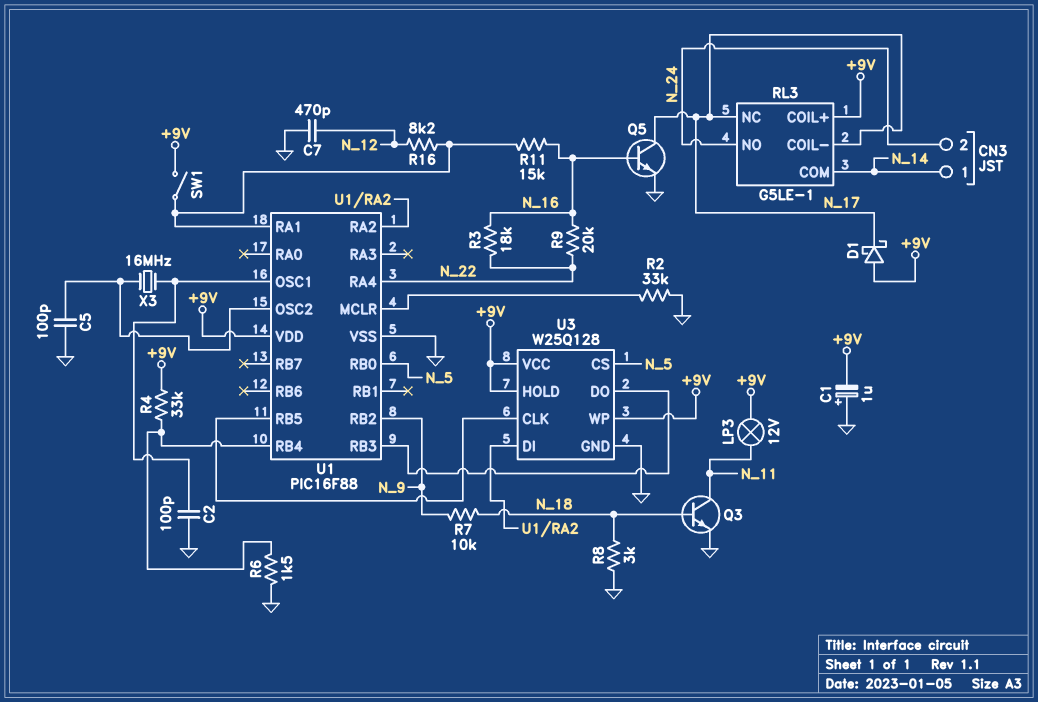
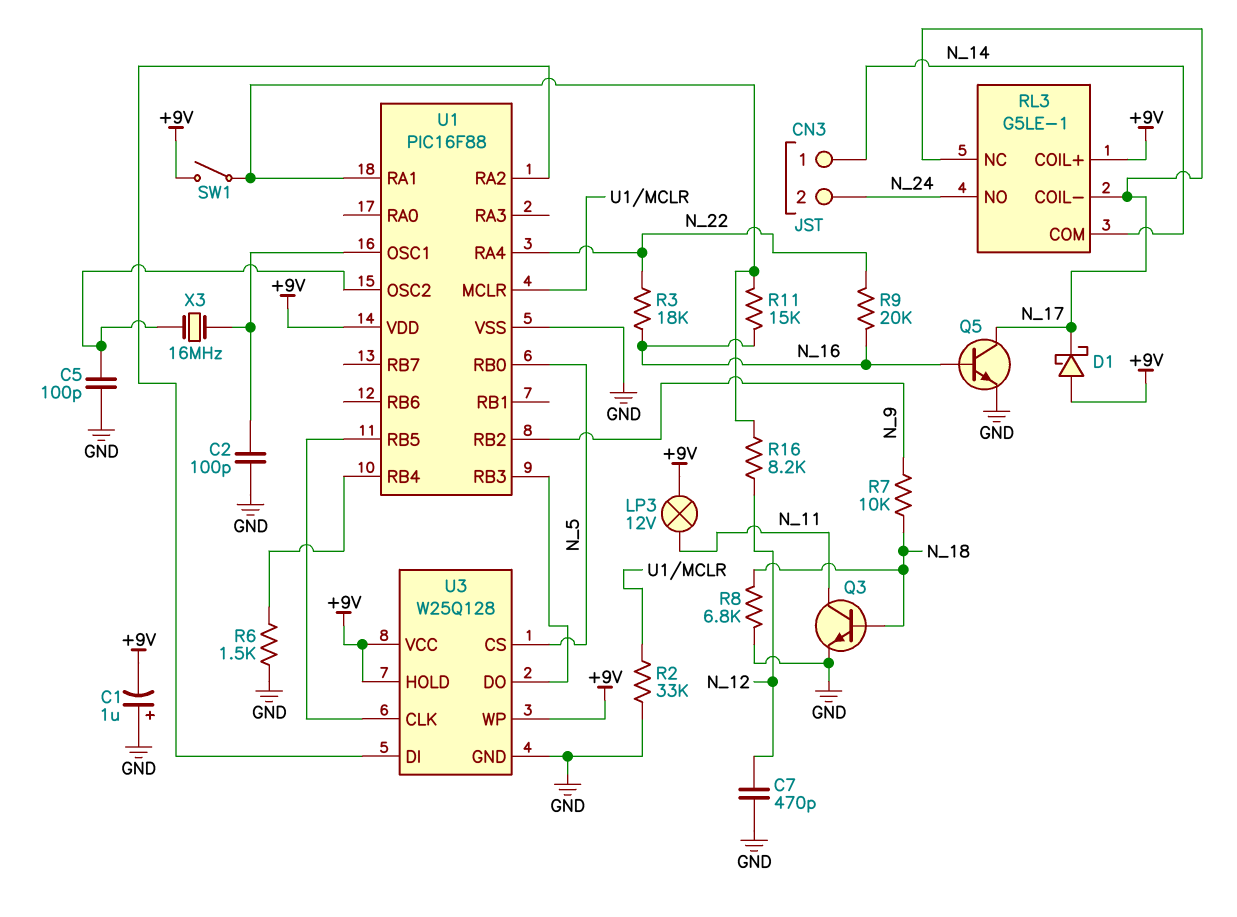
R4: 33k (+9V, U1/RB4) -> none
R8: 3k (GND, N_18) -> 6.8k (GND, N_18)

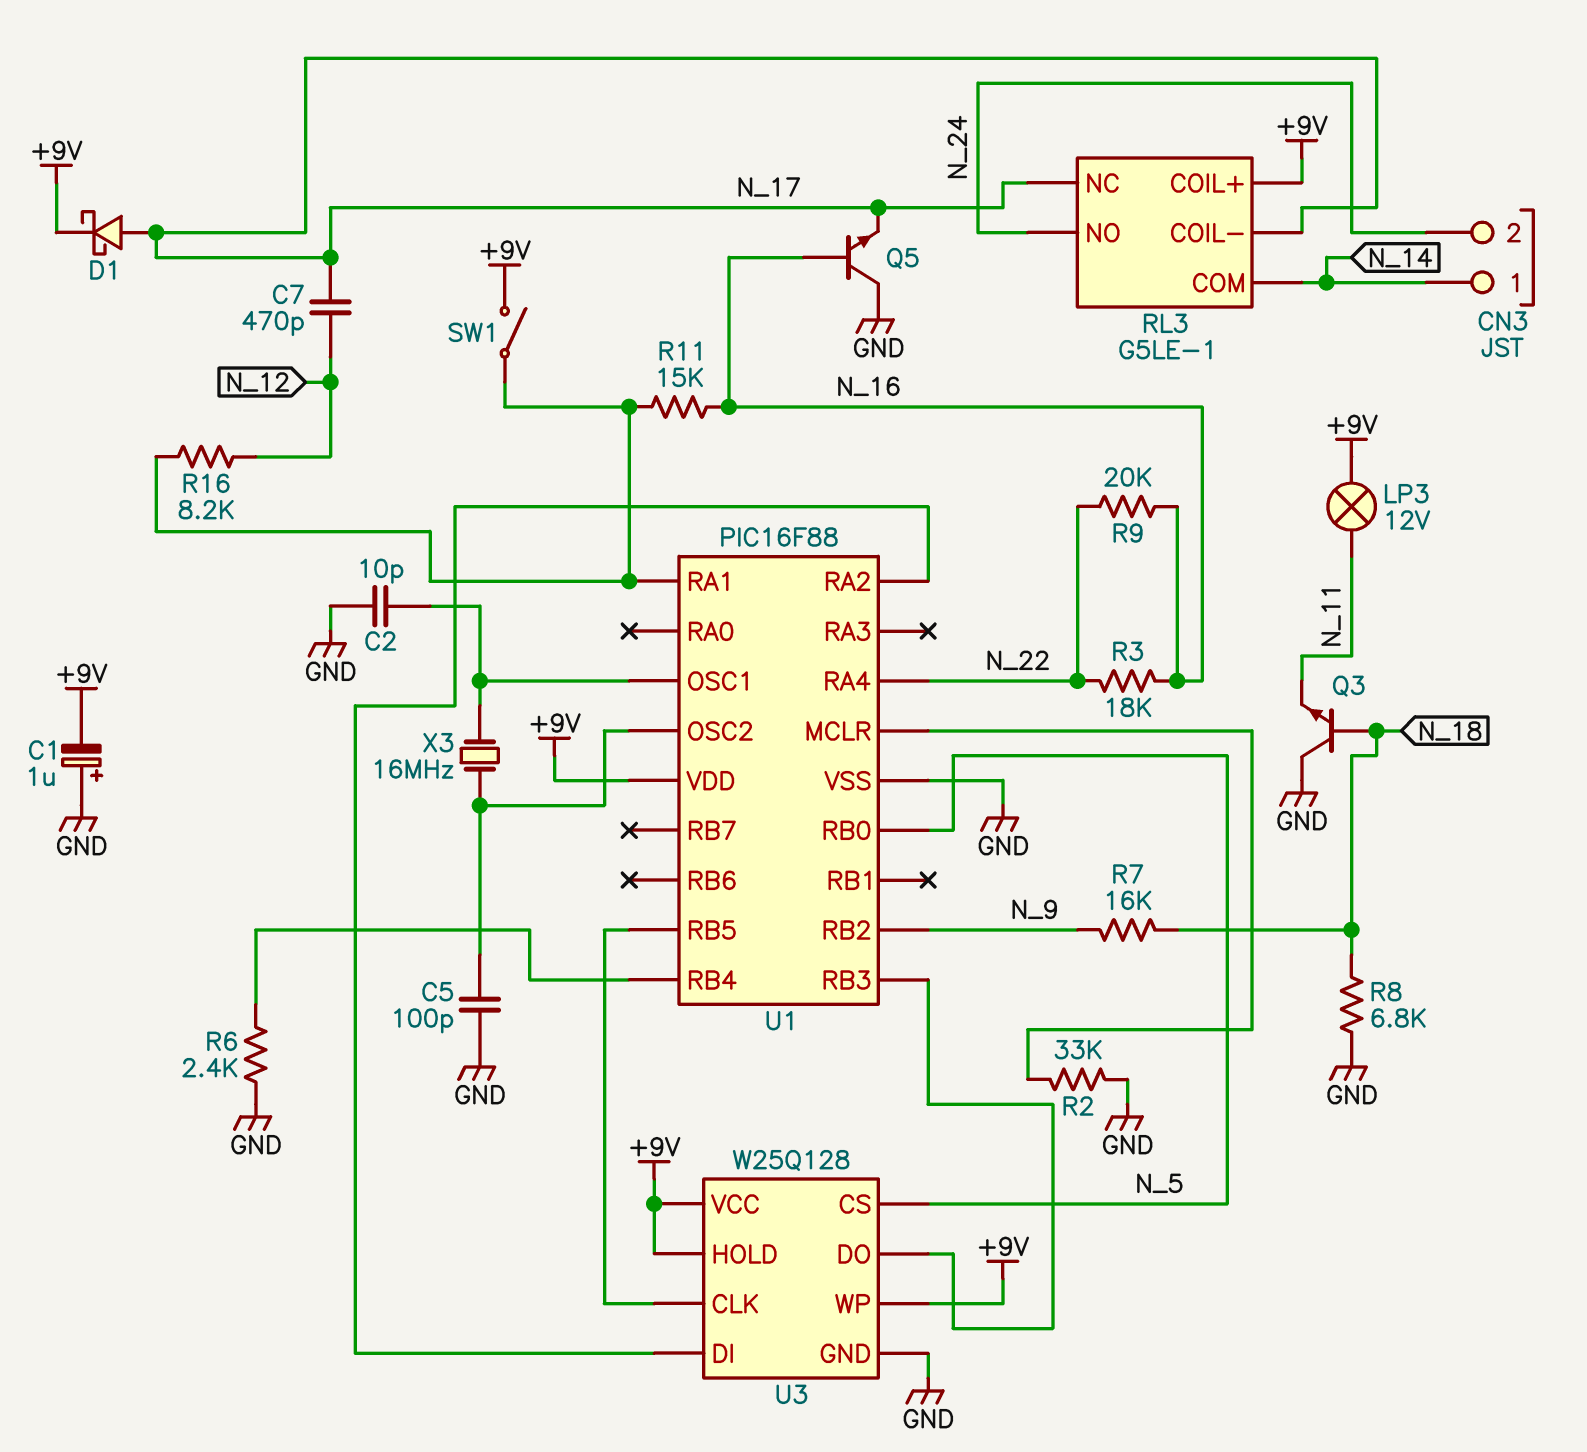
C2: 100pF (GND, U1/OSC1) -> 10pF (GND, U1/OSC1)
C7: 470pF (GND, N_12) -> 470pF (N_12, N_17)
D1: schottky (A +9V, K N_17) -> schottky (A N_17, K +9V)
Q3: NPN (B N_18, C N_11, E GND) -> NPN (B N_18, C GND, E N_11)
Q5: NPN (B N_16, C N_17, E GND) -> NPN (B N_16, C GND, E N_17)
R6: 1.5k (GND, U1/RB4) -> 2.4k (GND, U1/RB4)
R7: 10k (N_9, N_18) -> 16k (N_9, N_18)

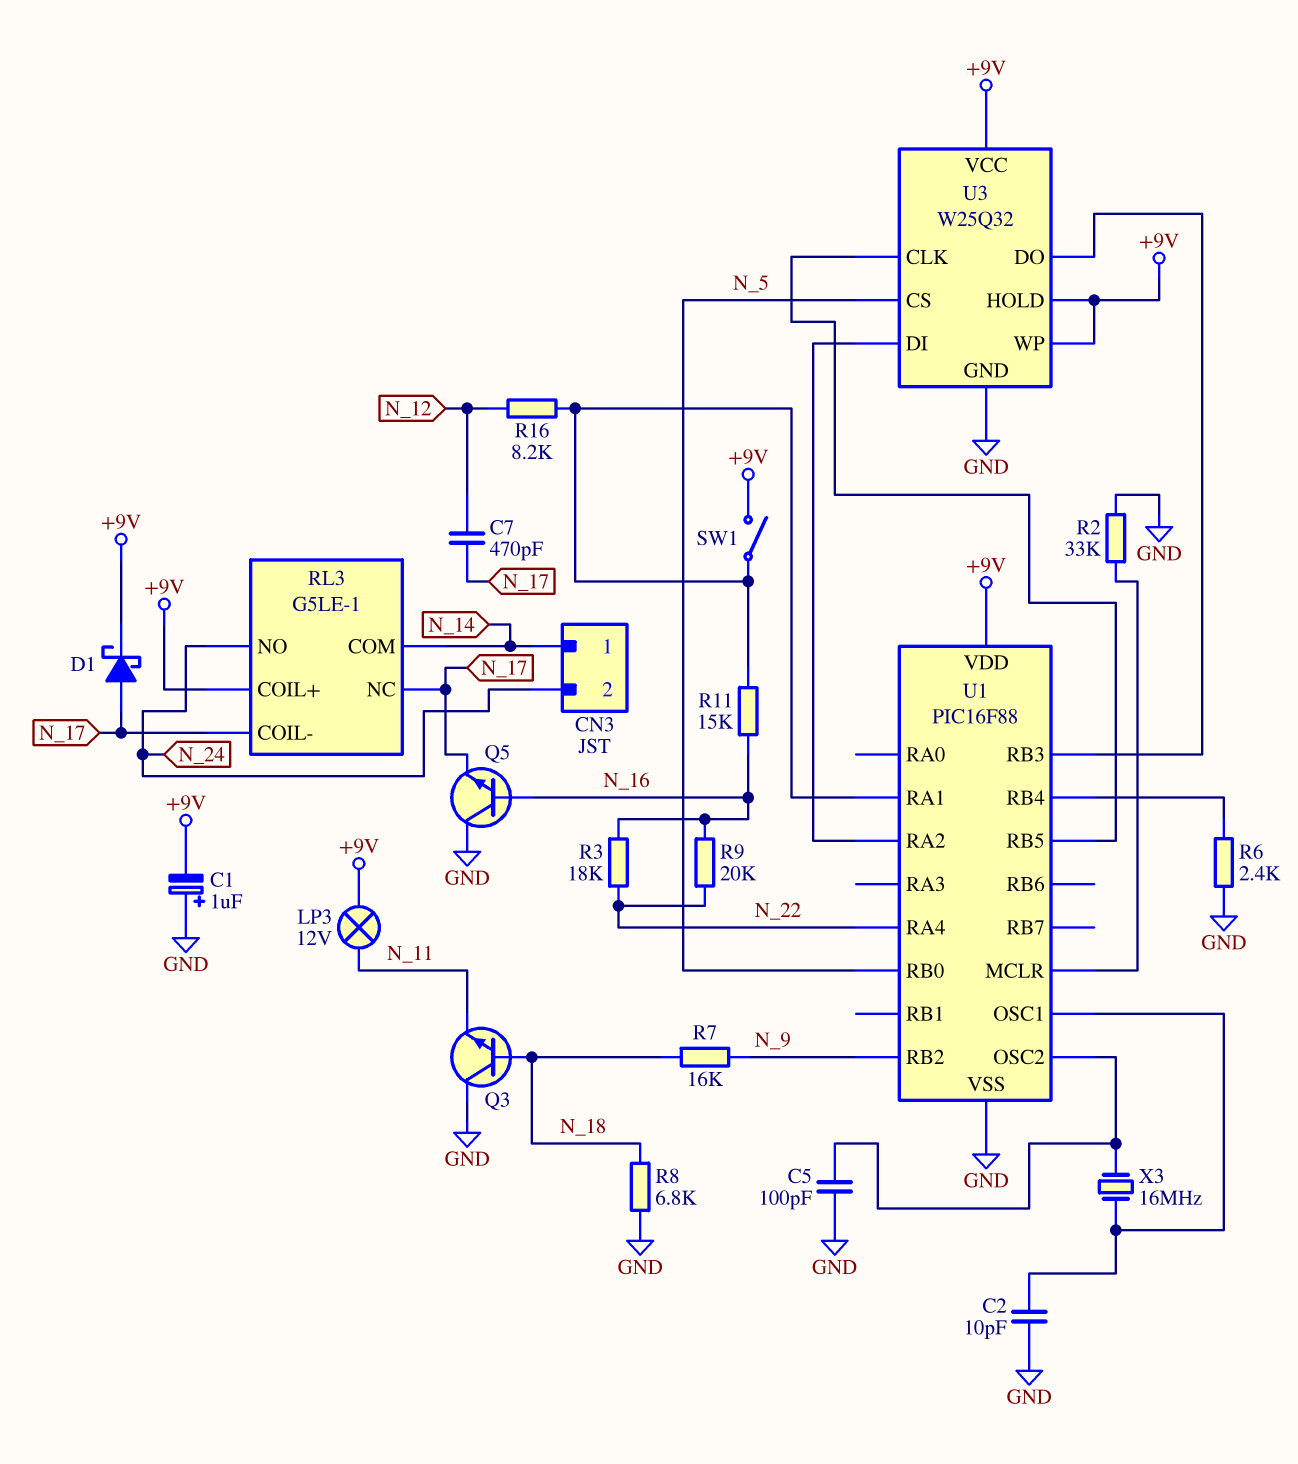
U3: W25Q128 -> W25Q32

